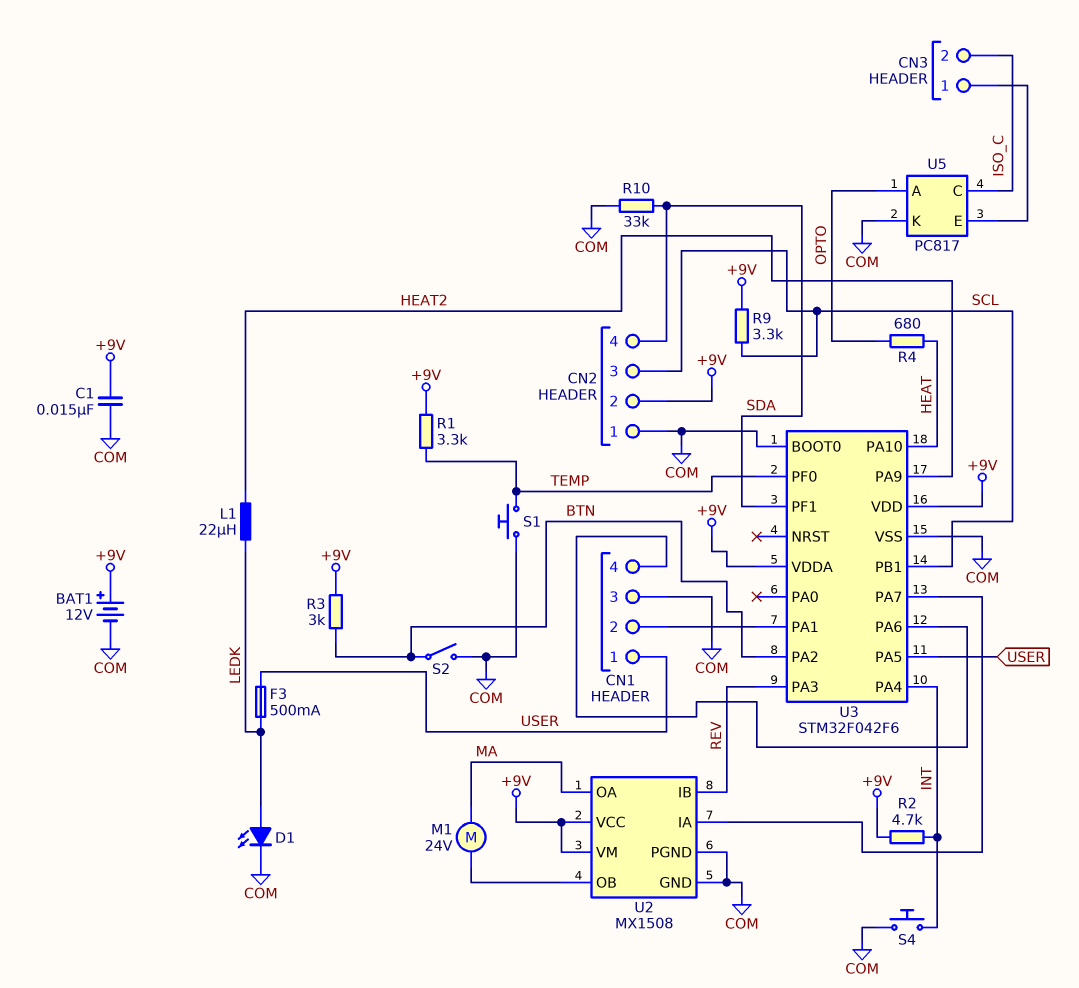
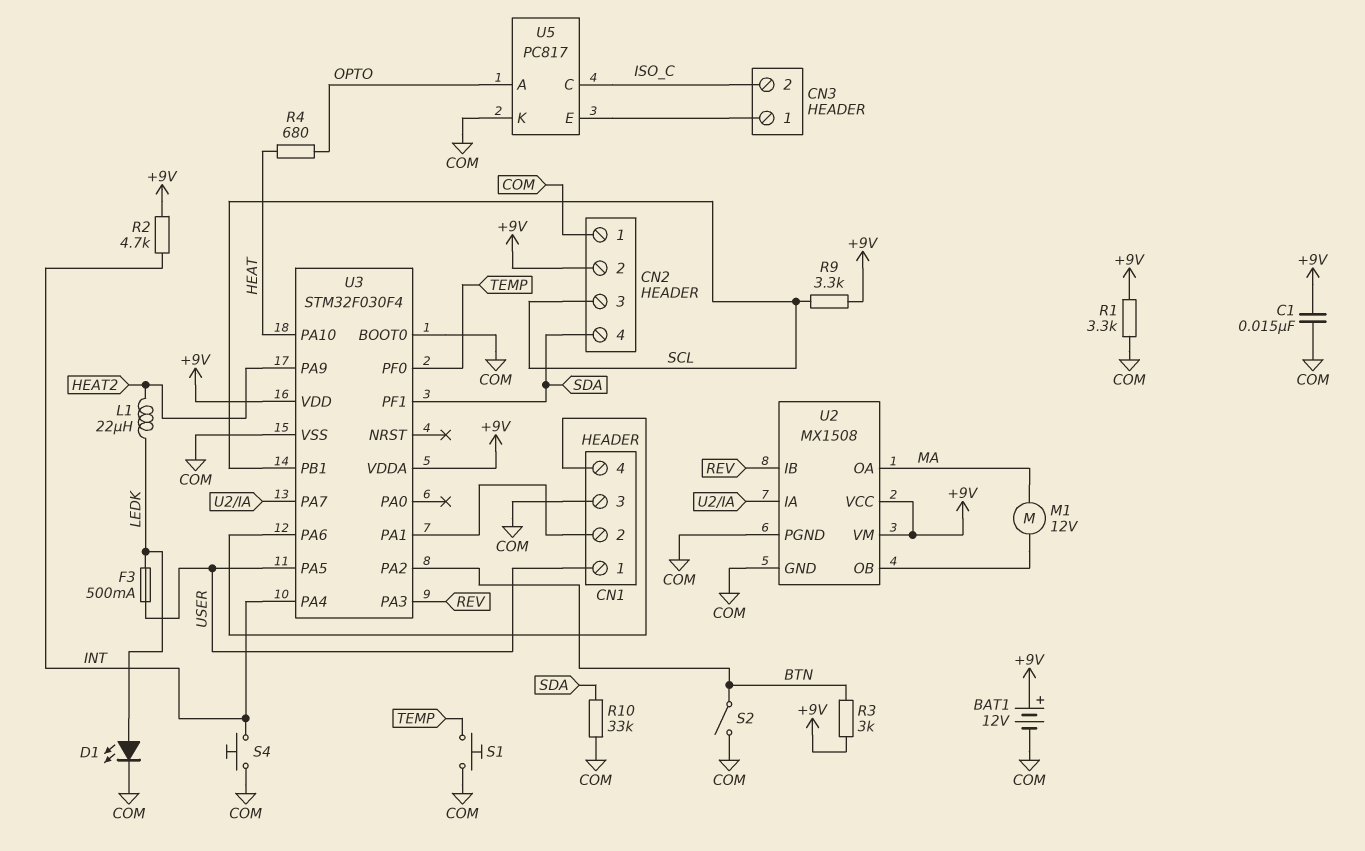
M1: motor 24V (MA, U2/OB) -> motor 12V (MA, U2/OB)
R1: 3.3k (+9V, TEMP) -> 3.3k (+9V, COM)
U3: STM32F042F6 -> STM32F030F4

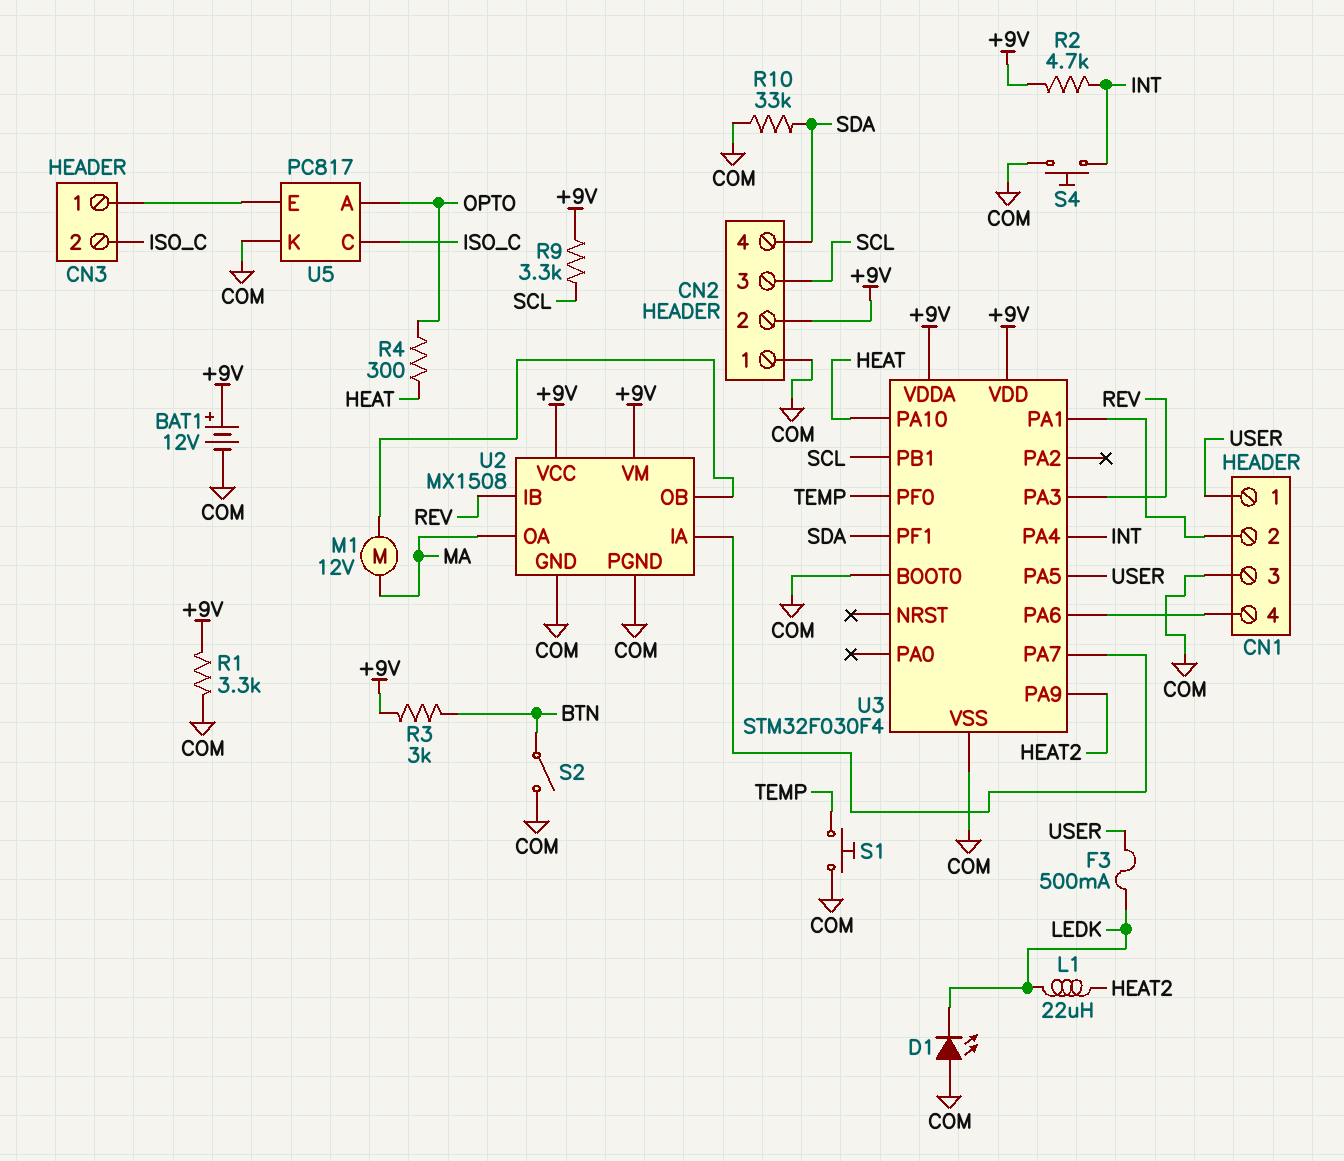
C1: 15nF (+9V, COM) -> none
D1: LED (A LEDK, K COM) -> LED (A COM, K LEDK)
R4: 680 (HEAT, OPTO) -> 300 (HEAT, OPTO)
U3 pin PA2: BTN -> none

